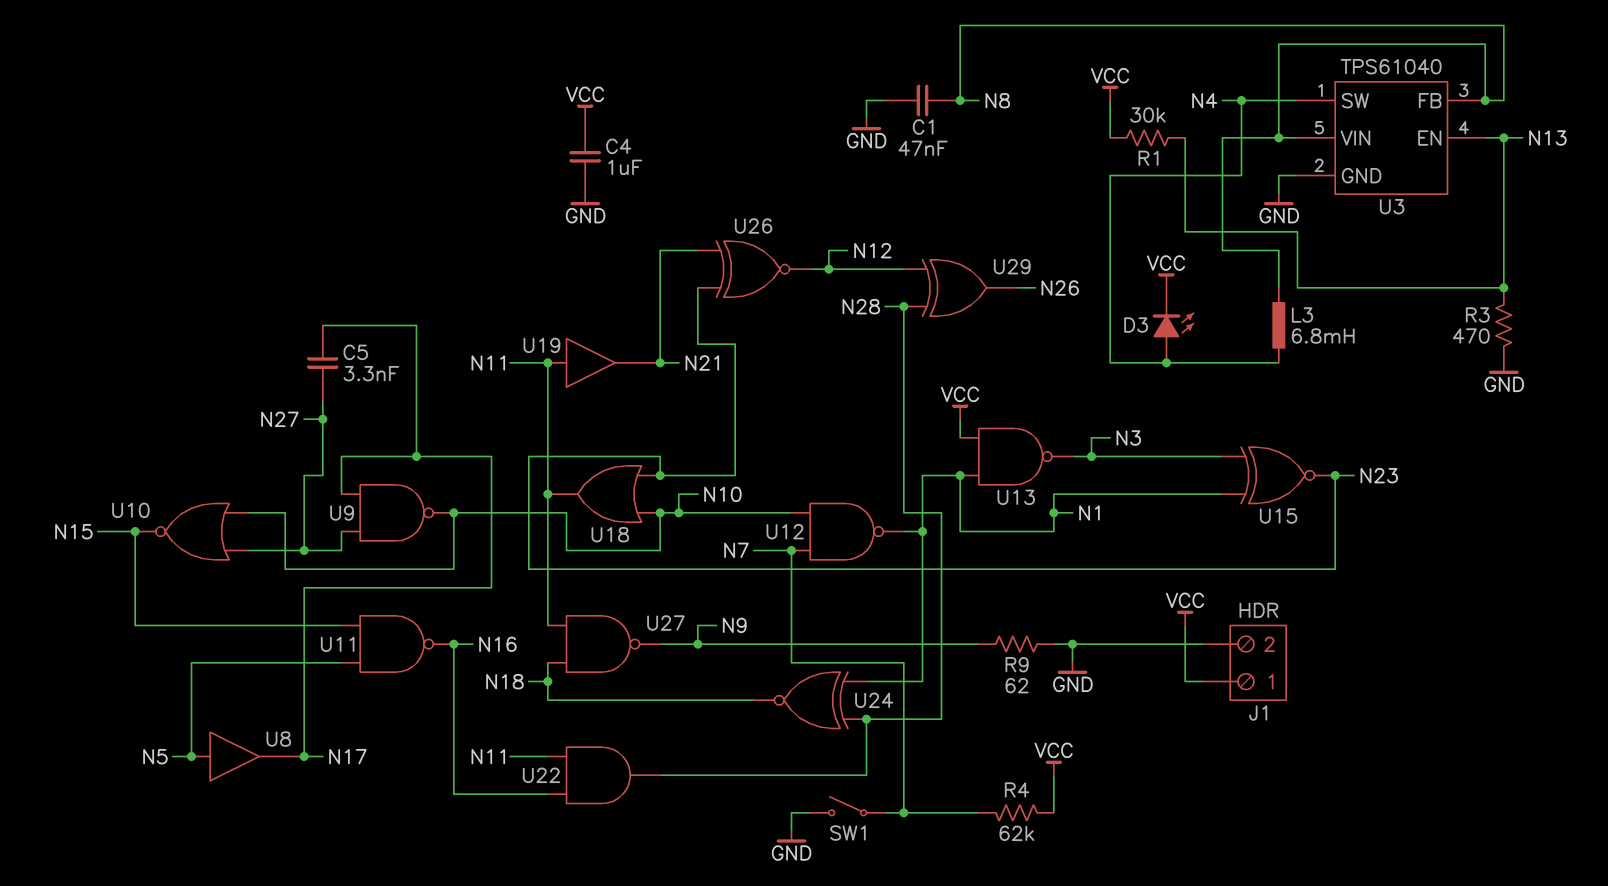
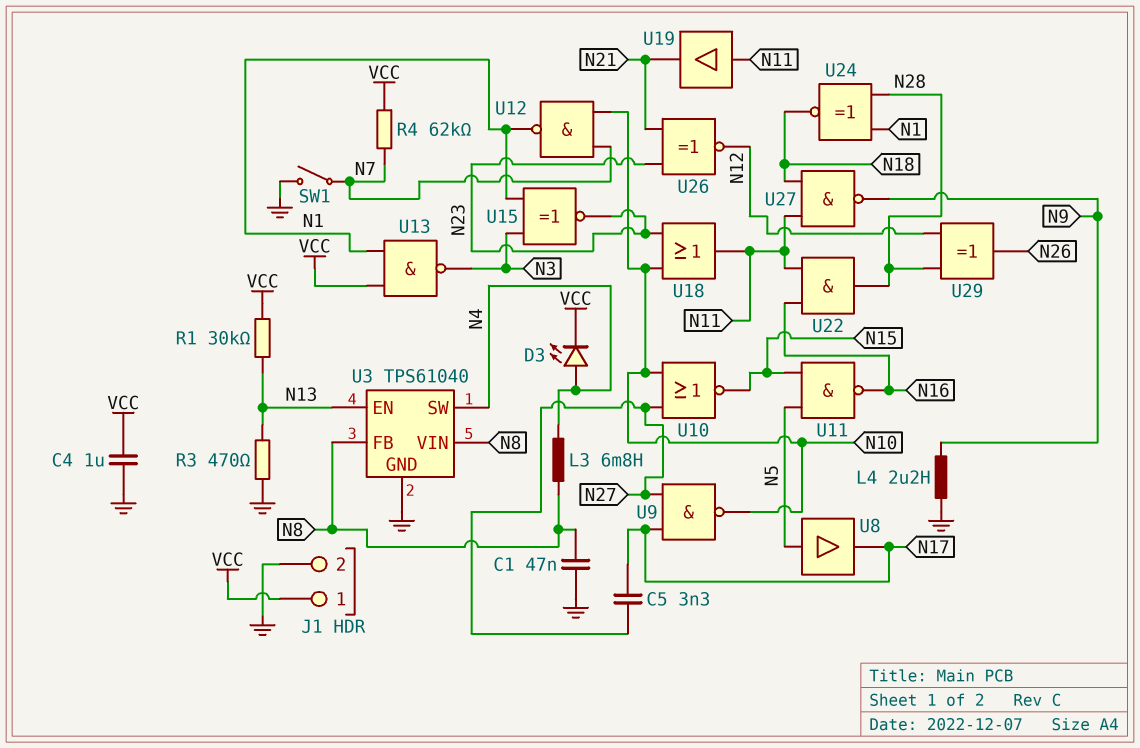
L4: none -> 2.2uH (GND, N9)
R9: 62 (GND, N9) -> none

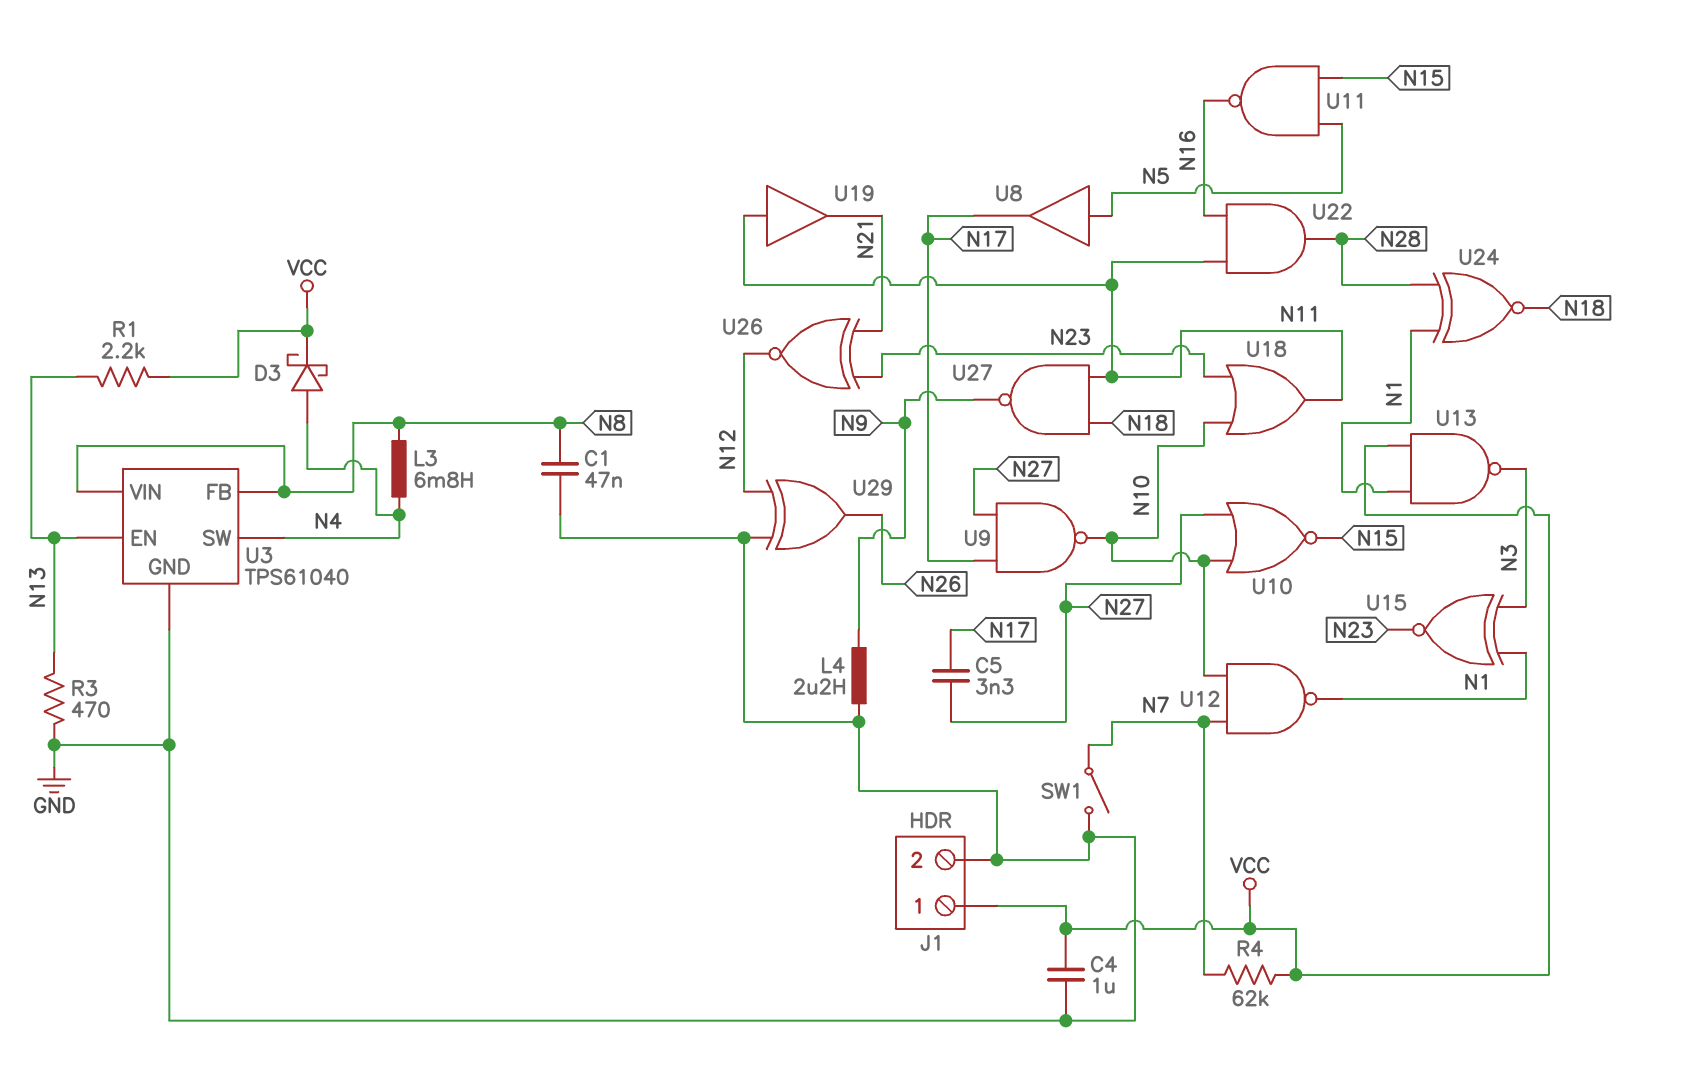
D3: LED (A N4, K VCC) -> schottky (A N4, K VCC)
R1: 30k (N13, VCC) -> 2.2k (N13, VCC)
U29: XOR (in N12, in N28, out N26) -> XOR (in GND, in N12, out N26)

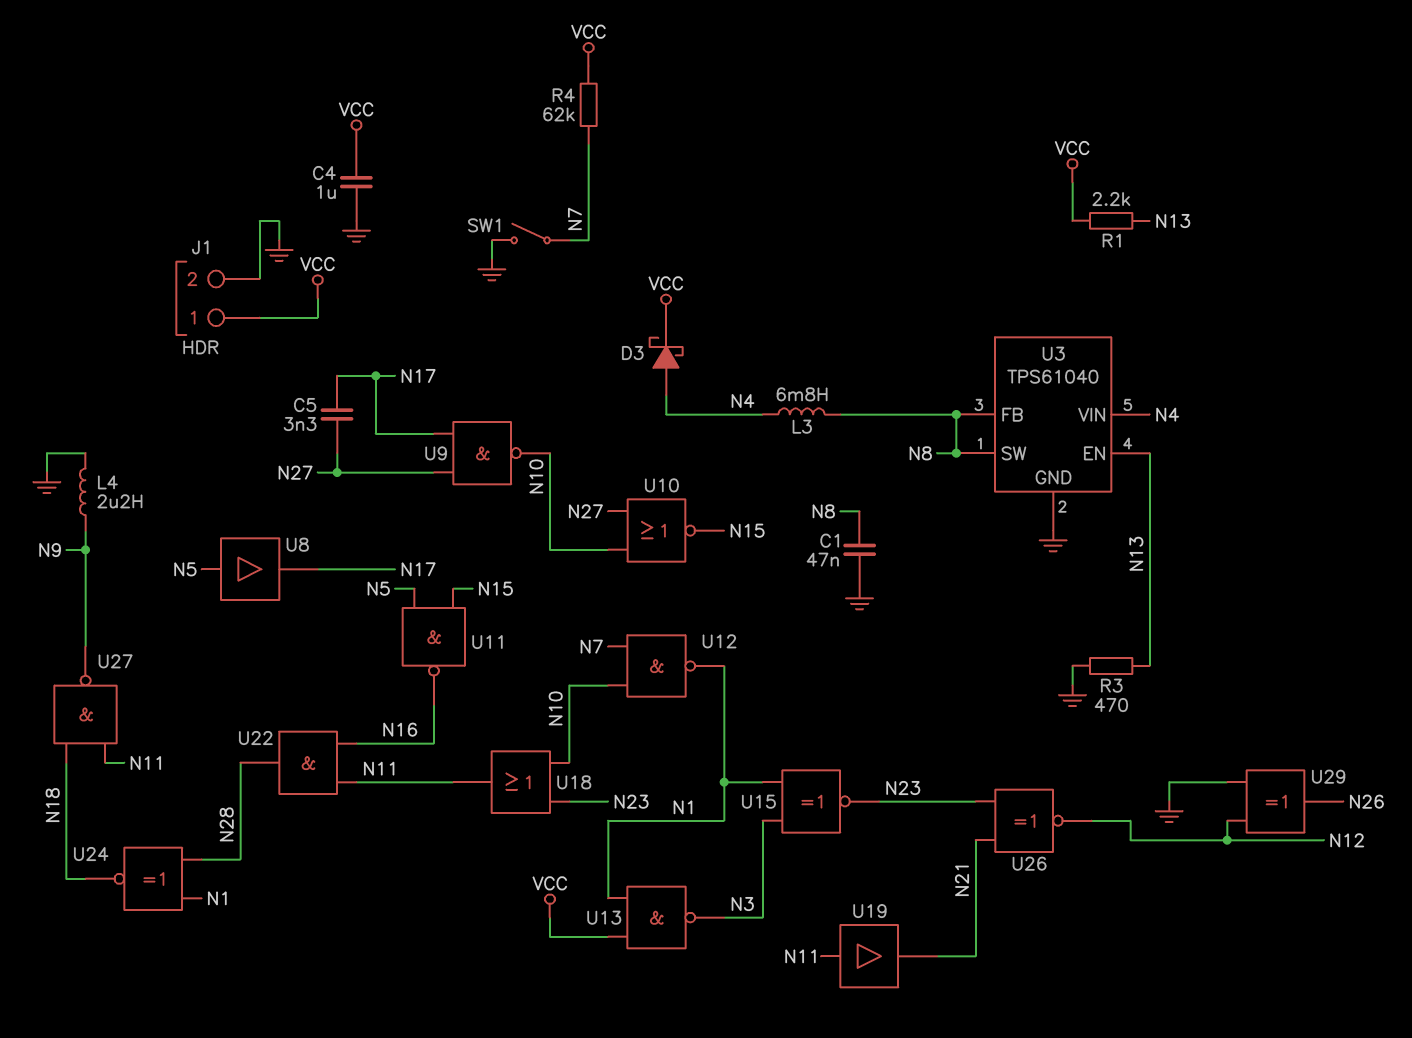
U3 pin SW: N4 -> N8
U3 pin VIN: N8 -> N4

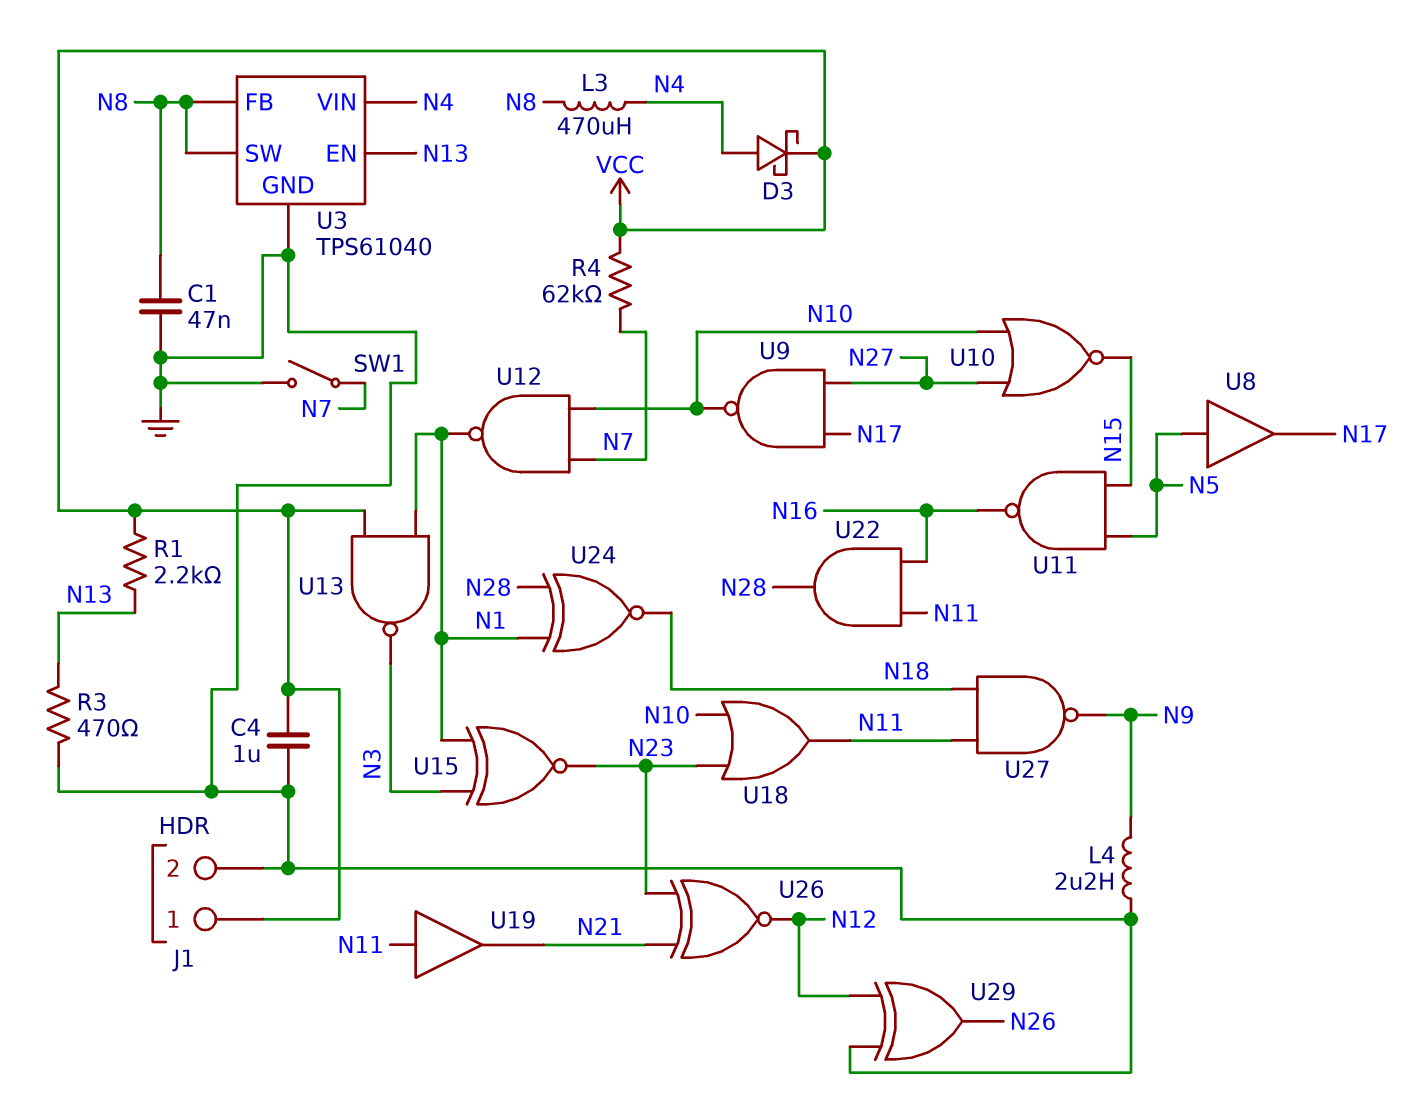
C5: 3.3nF (N17, N27) -> none
L3: 6.8mH (N4, N8) -> 470uH (N4, N8)

